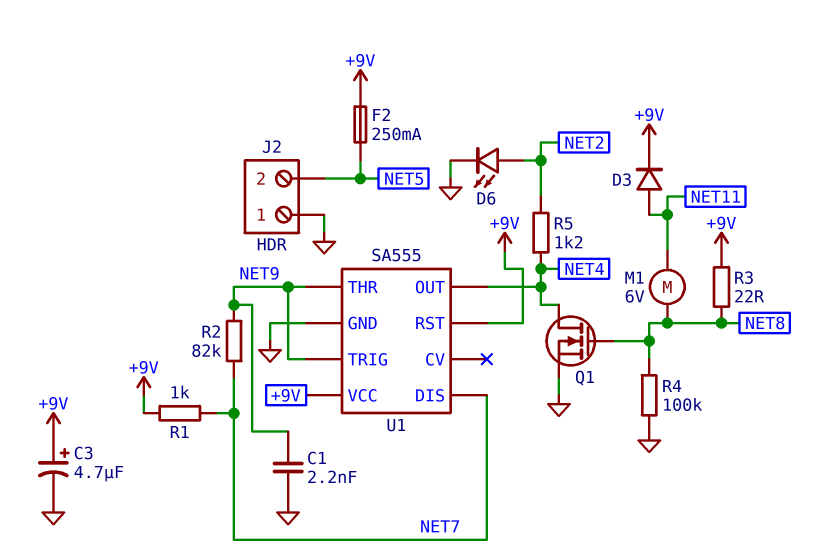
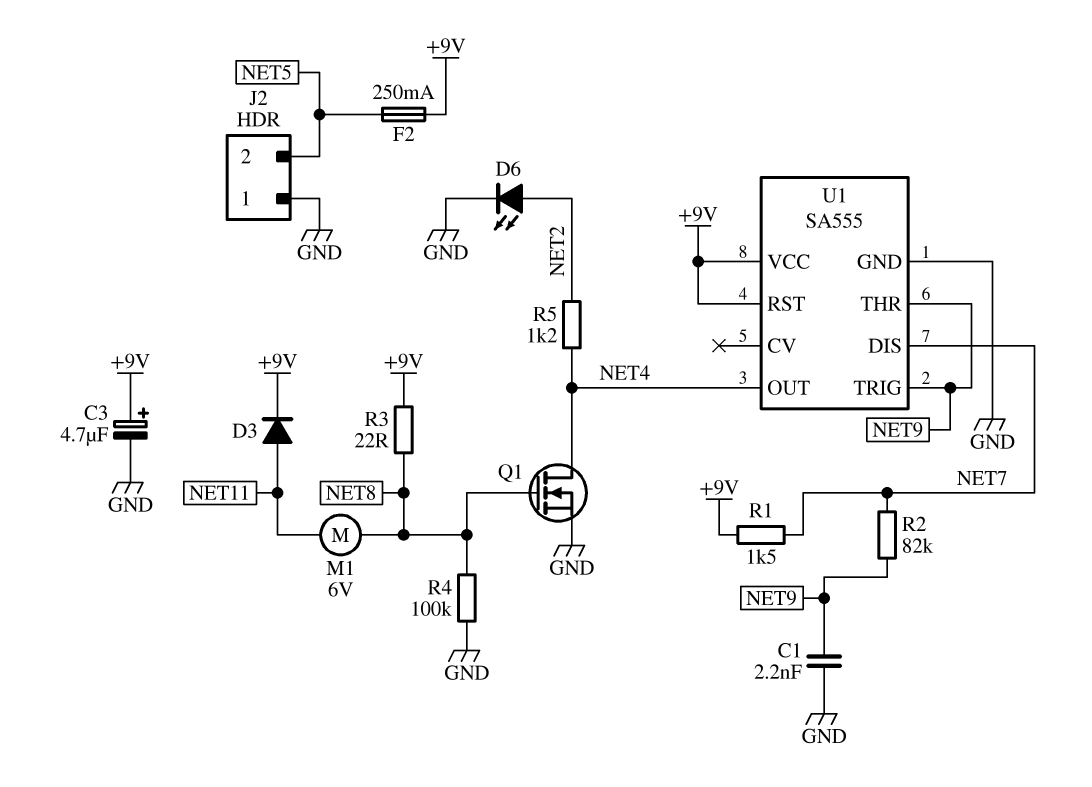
R1: 1k (+9V, NET7) -> 1.5k (+9V, NET7)

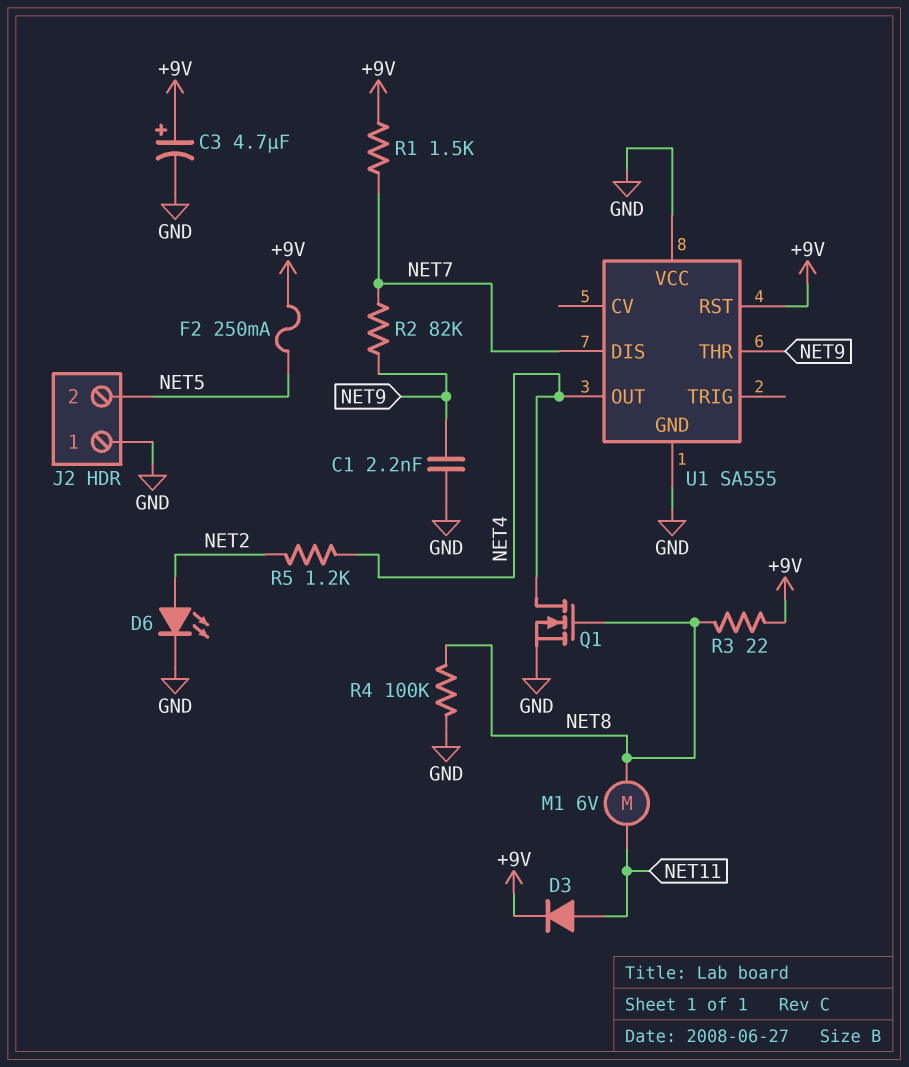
U1 pin TRIG: NET9 -> none
U1 pin VCC: +9V -> GND

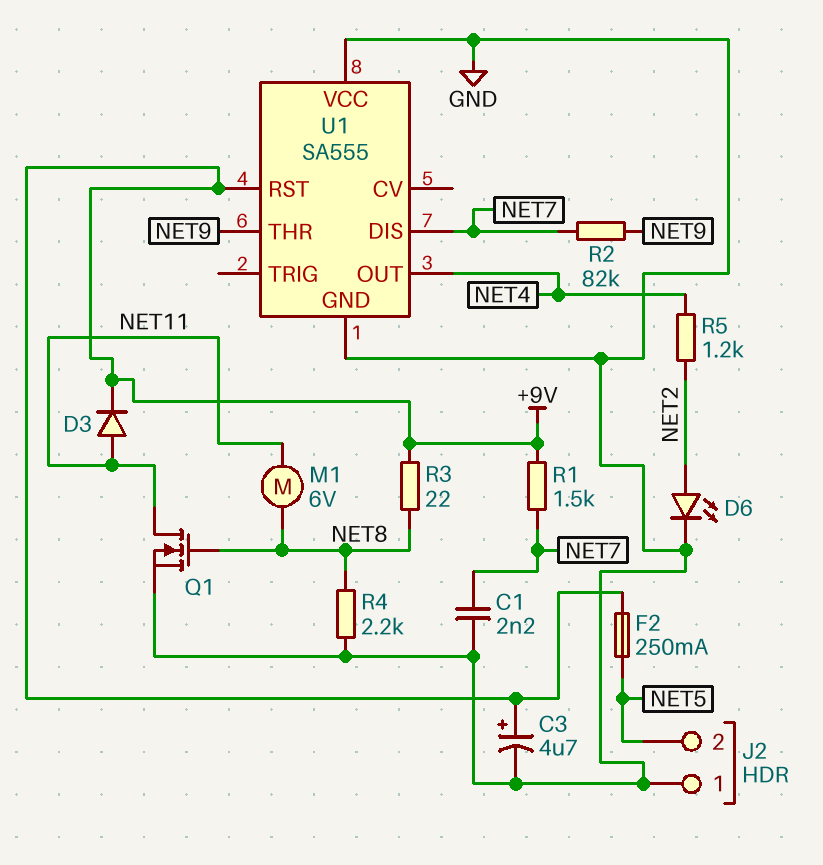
C1: 2.2nF (GND, NET9) -> 2.2nF (GND, NET7)
Q1: NMOS (G NET8, D NET4, S GND) -> NMOS (G NET8, D NET11, S GND)
R4: 100k (GND, NET8) -> 2.2k (GND, NET8)

